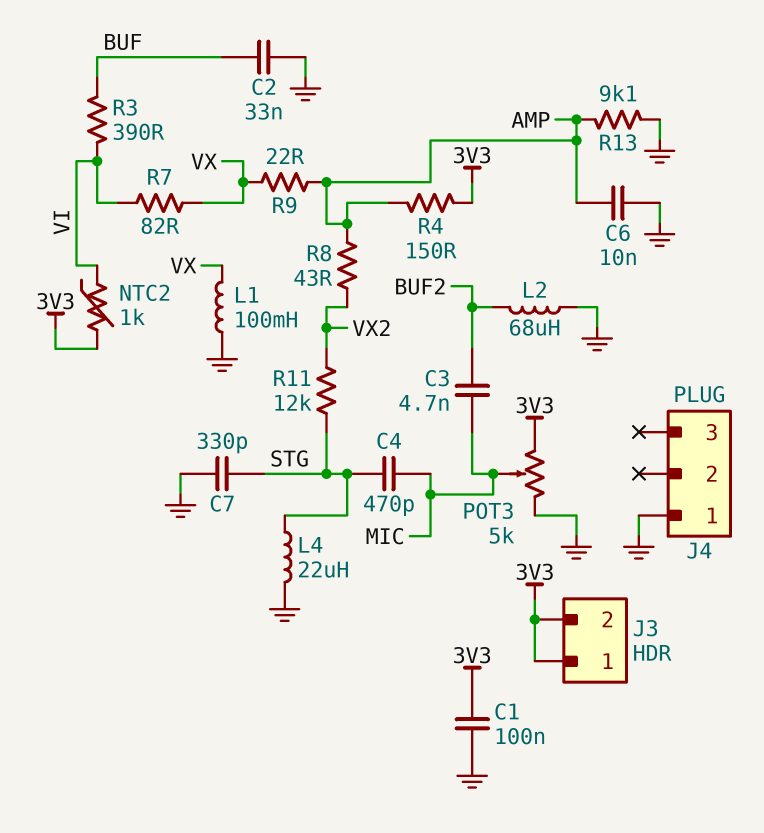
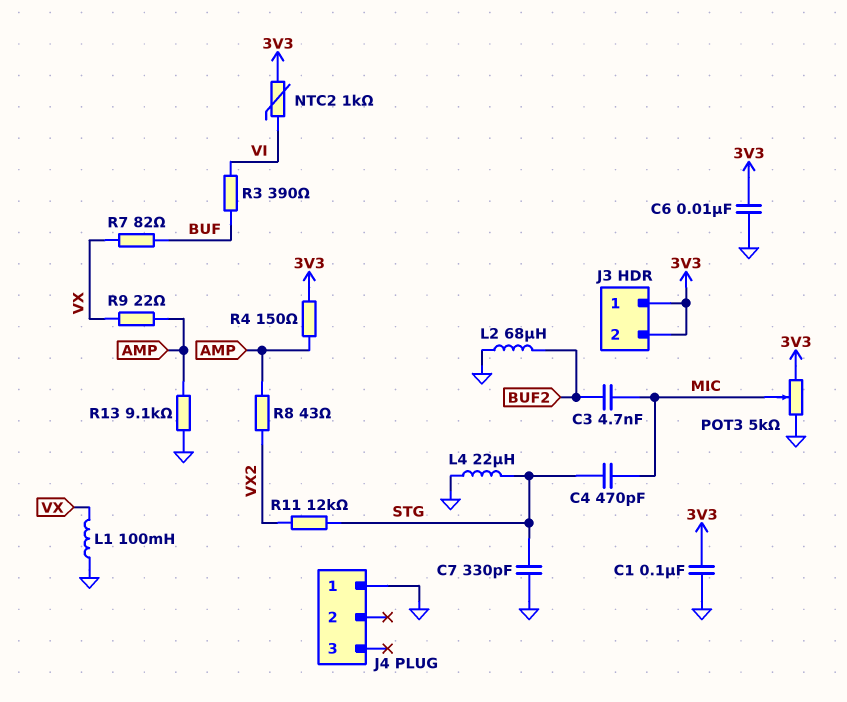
C2: 33nF (BUF, GND) -> none
C6: 10nF (AMP, GND) -> 10nF (3V3, GND)
R7: 82 (VI, VX) -> 82 (BUF, VX)

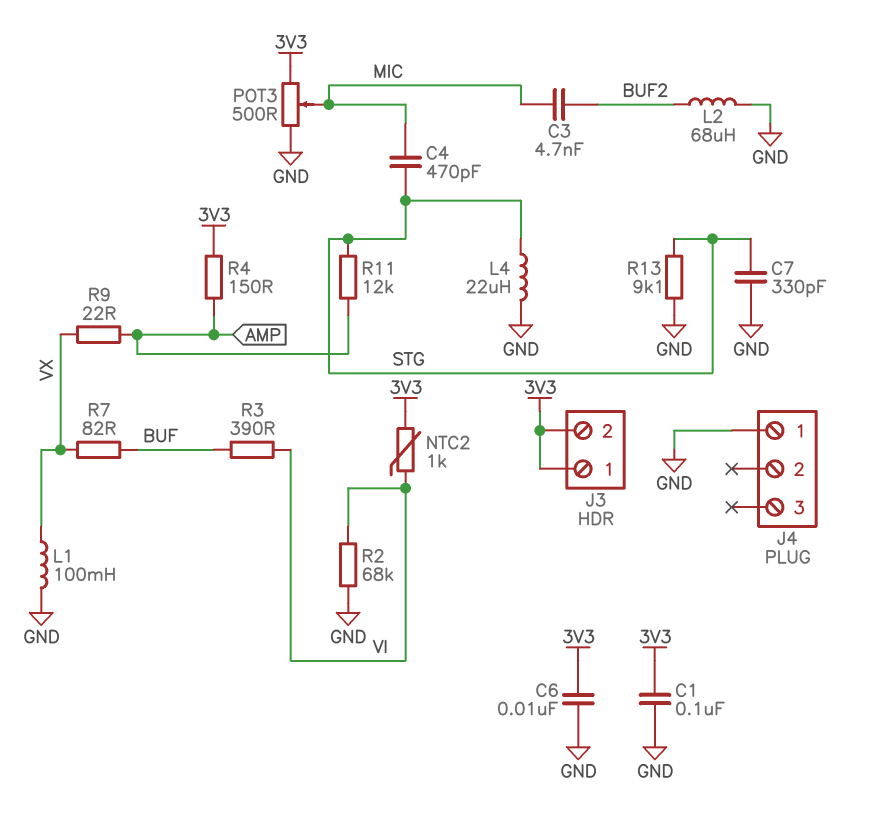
POT3: 5k (3V3, GND, wiper MIC) -> 500 (3V3, GND, wiper MIC)
R2: none -> 68k (GND, VI)
R8: 43 (AMP, VX2) -> none
R11: 12k (STG, VX2) -> 12k (AMP, STG)
R13: 9.1k (AMP, GND) -> 9.1k (GND, STG)

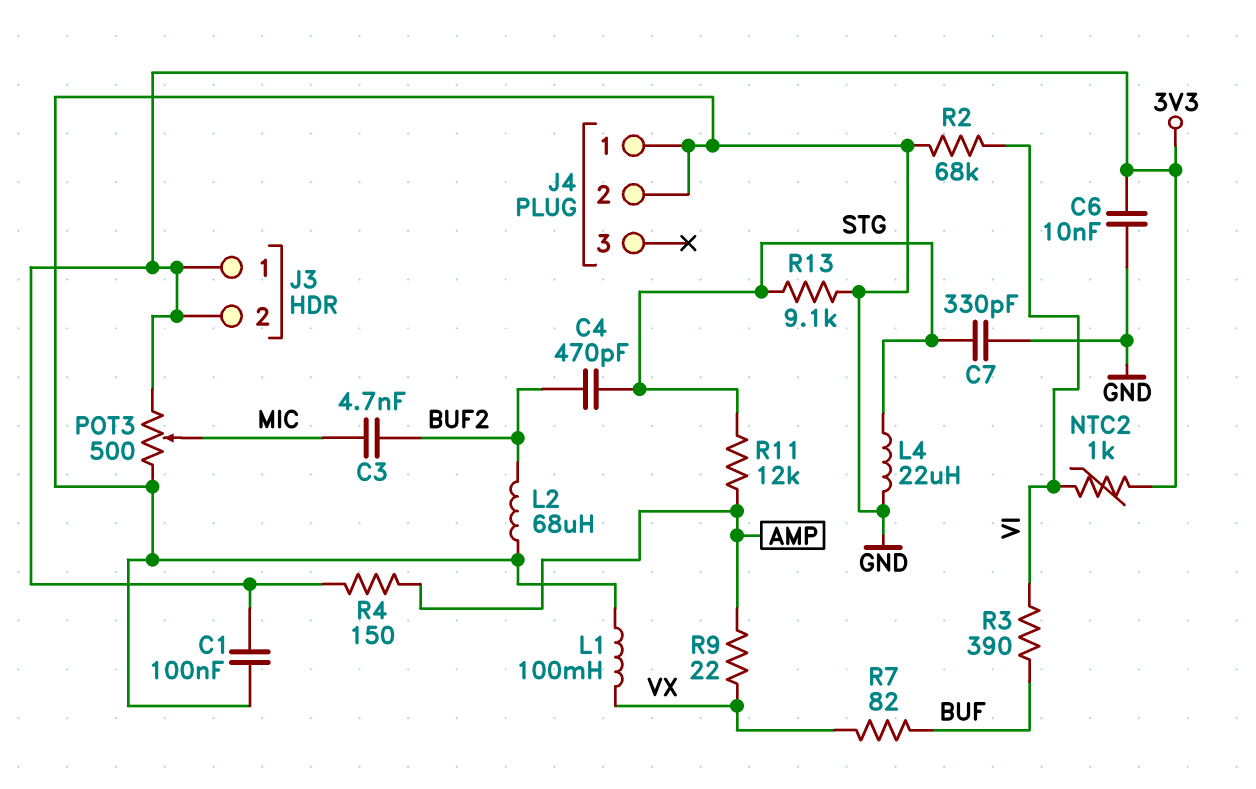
C4: 470pF (MIC, STG) -> 470pF (BUF2, STG)
J4 pin 2: none -> GND

